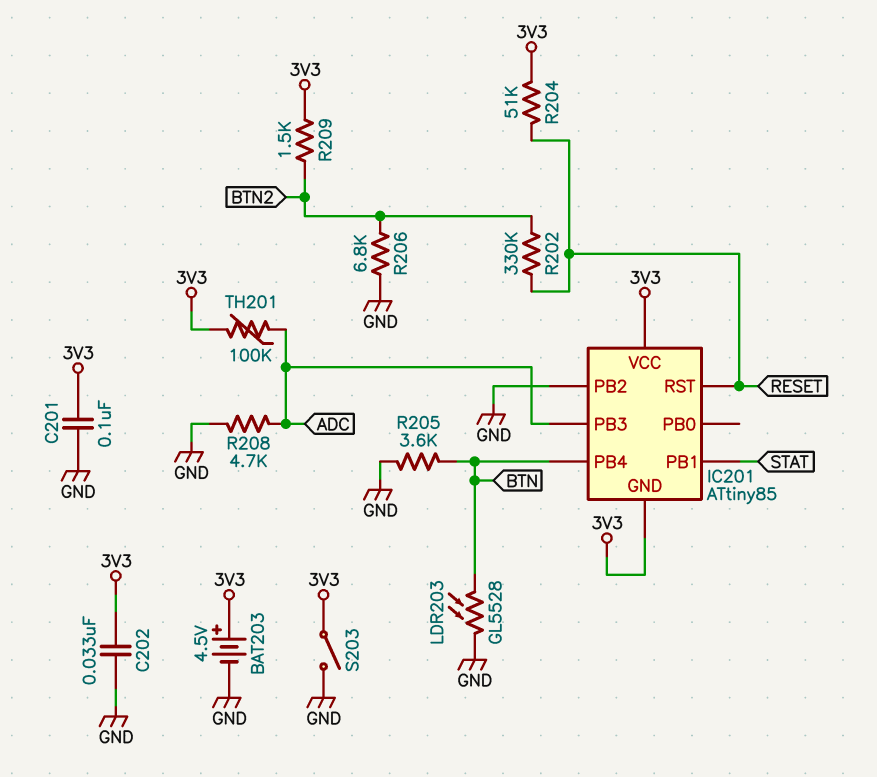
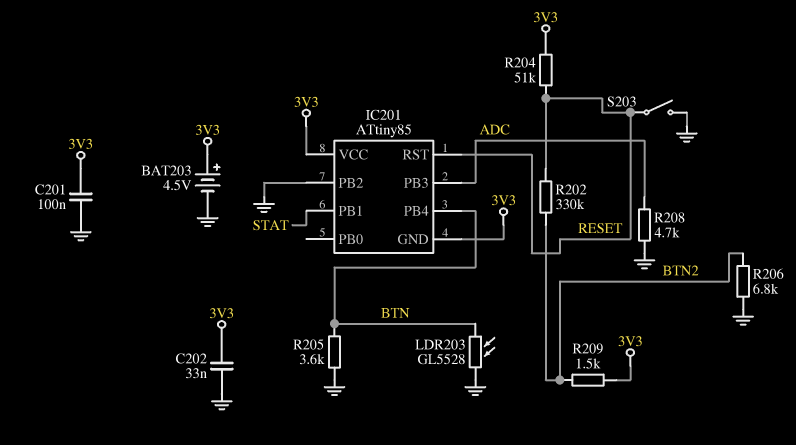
S203: switch (3V3, GND) -> switch (GND, RESET)
TH201: 100k (3V3, ADC) -> none

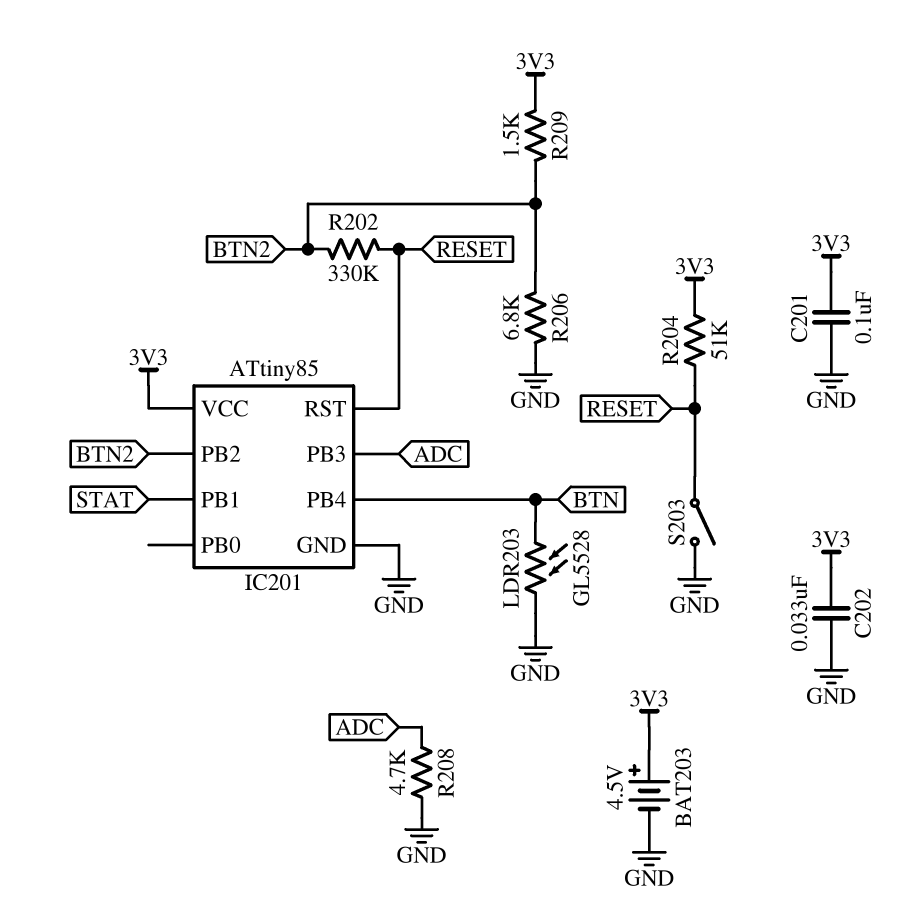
IC201 pin GND: 3V3 -> GND
IC201 pin PB2: GND -> BTN2
R205: 3.6k (BTN, GND) -> none

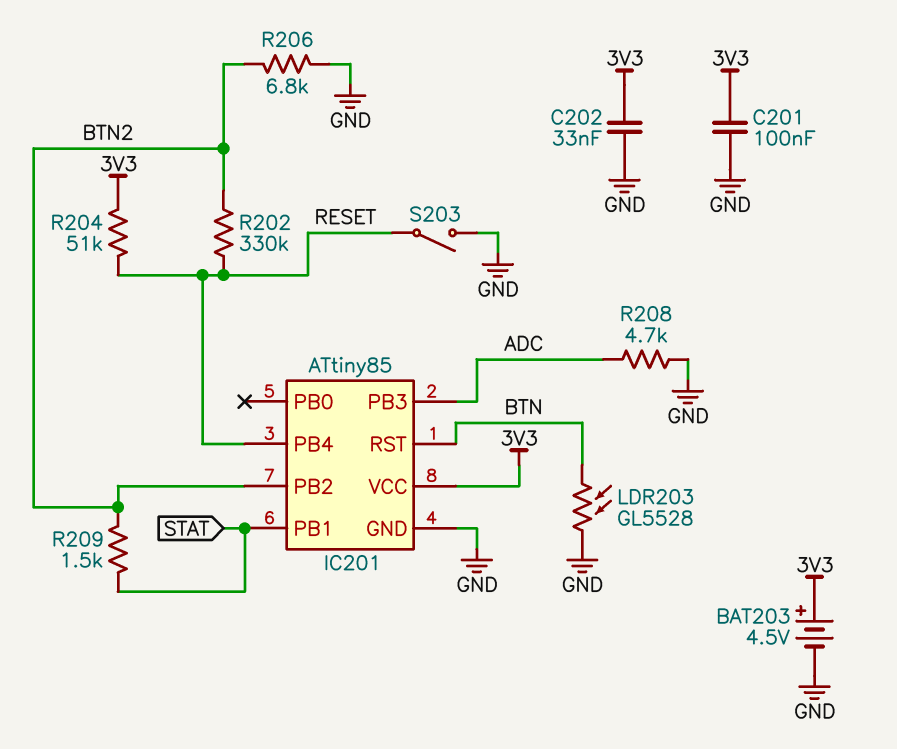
IC201 pin PB4: BTN -> RESET
IC201 pin RST: RESET -> BTN
R209: 1.5k (3V3, BTN2) -> 1.5k (BTN2, STAT)

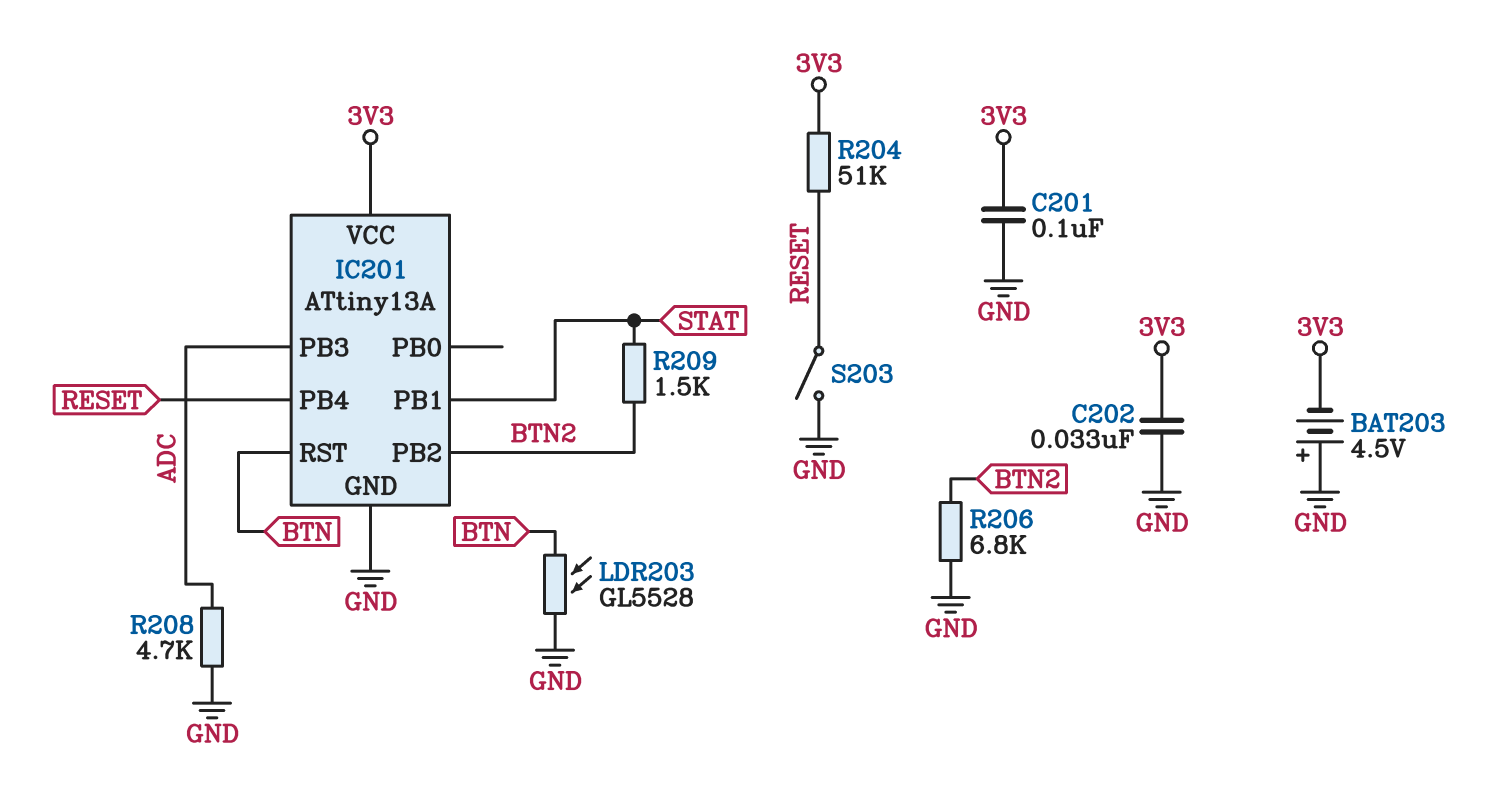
BAT203: 4.5V (plus 3V3, minus GND) -> 4.5V (plus GND, minus 3V3)
IC201: ATtiny85 -> ATtiny13A
R202: 330k (BTN2, RESET) -> none

